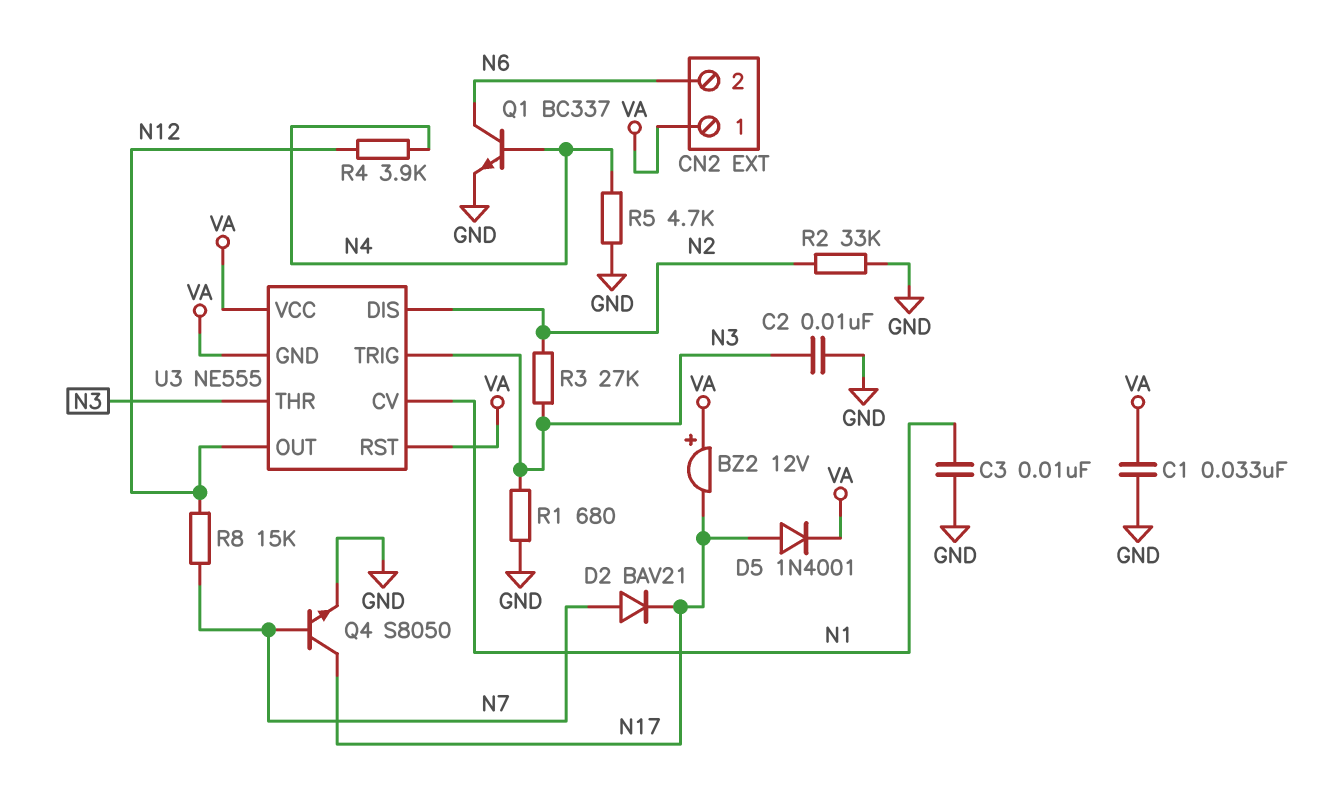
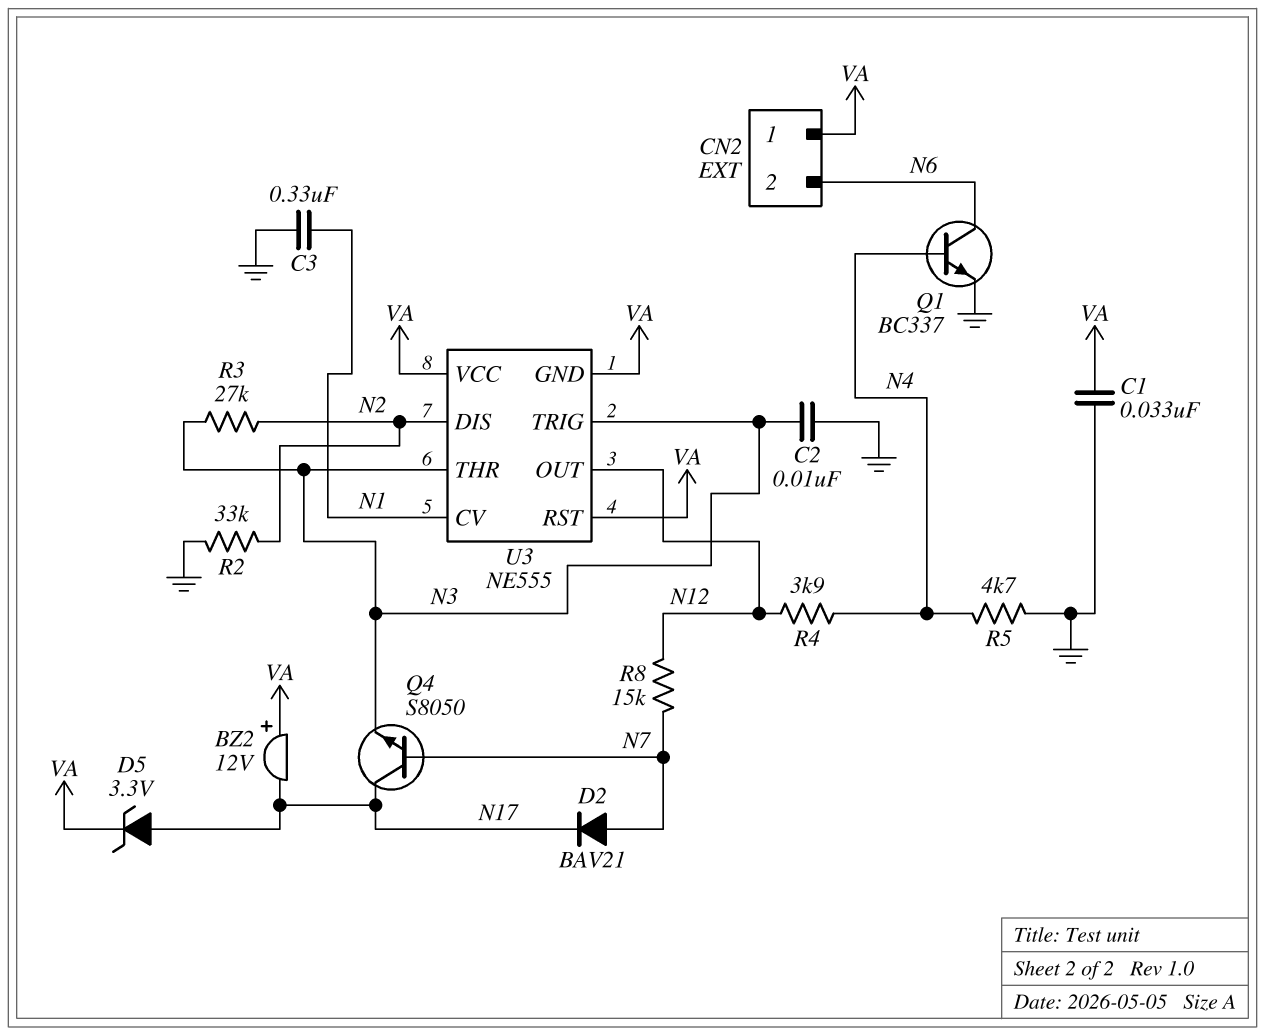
C3: 10nF (GND, N1) -> 330nF (GND, N1)
D5: diode 1N4001 (A N17, K VA) -> zener 3.3V (A N17, K VA)
Q4: NPN S8050 (B N7, C N17, E GND) -> NPN S8050 (B N7, C N17, E N3)
R1: 680 (GND, N3) -> none

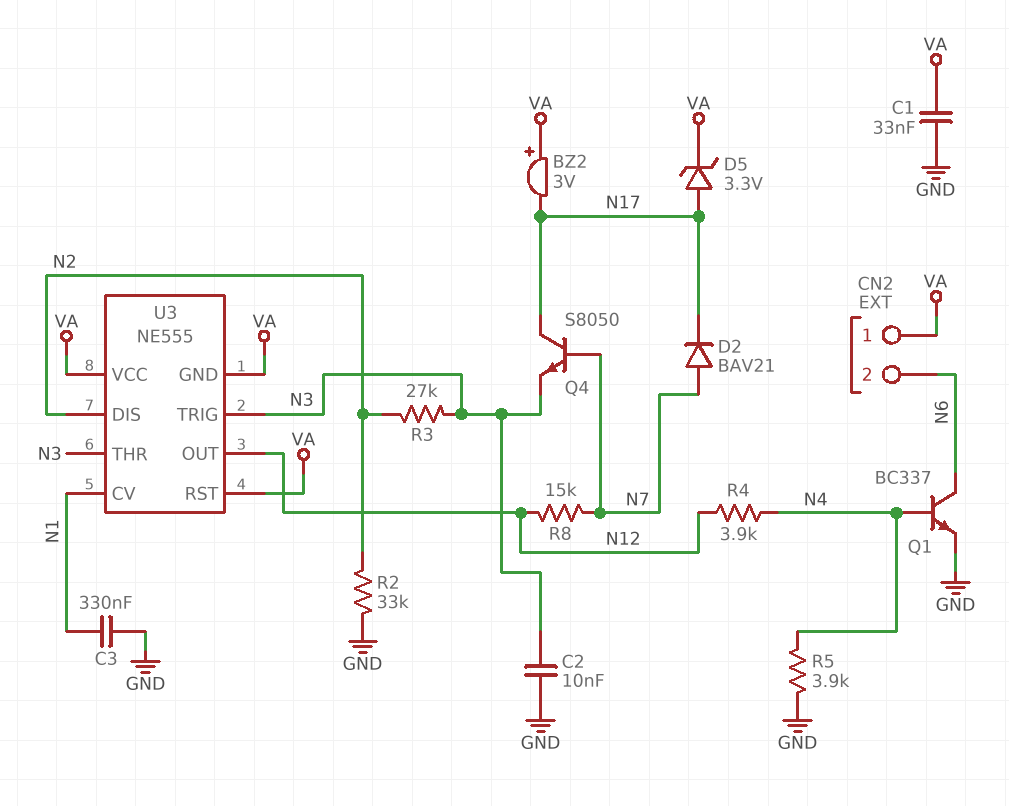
BZ2: buzzer 12V (plus VA, minus N17) -> buzzer 3V (plus VA, minus N17)
R5: 4.7k (GND, N4) -> 3.9k (GND, N4)

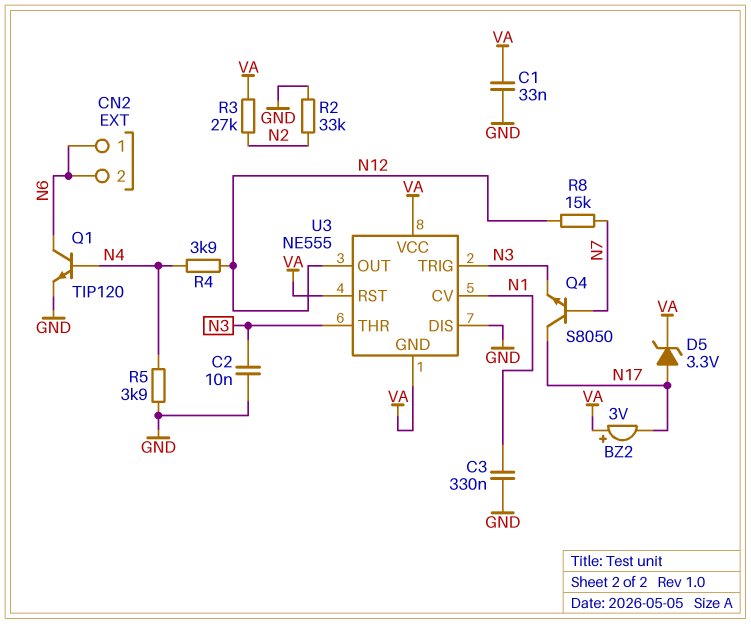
CN2 pin 1: VA -> N6
D2: diode BAV21 (A N7, K N17) -> none
Q1: NPN BC337 (B N4, C N6, E GND) -> NPN TIP120 (B N4, C N6, E GND)
R3: 27k (N2, N3) -> 27k (N2, VA)
U3 pin DIS: N2 -> GND

